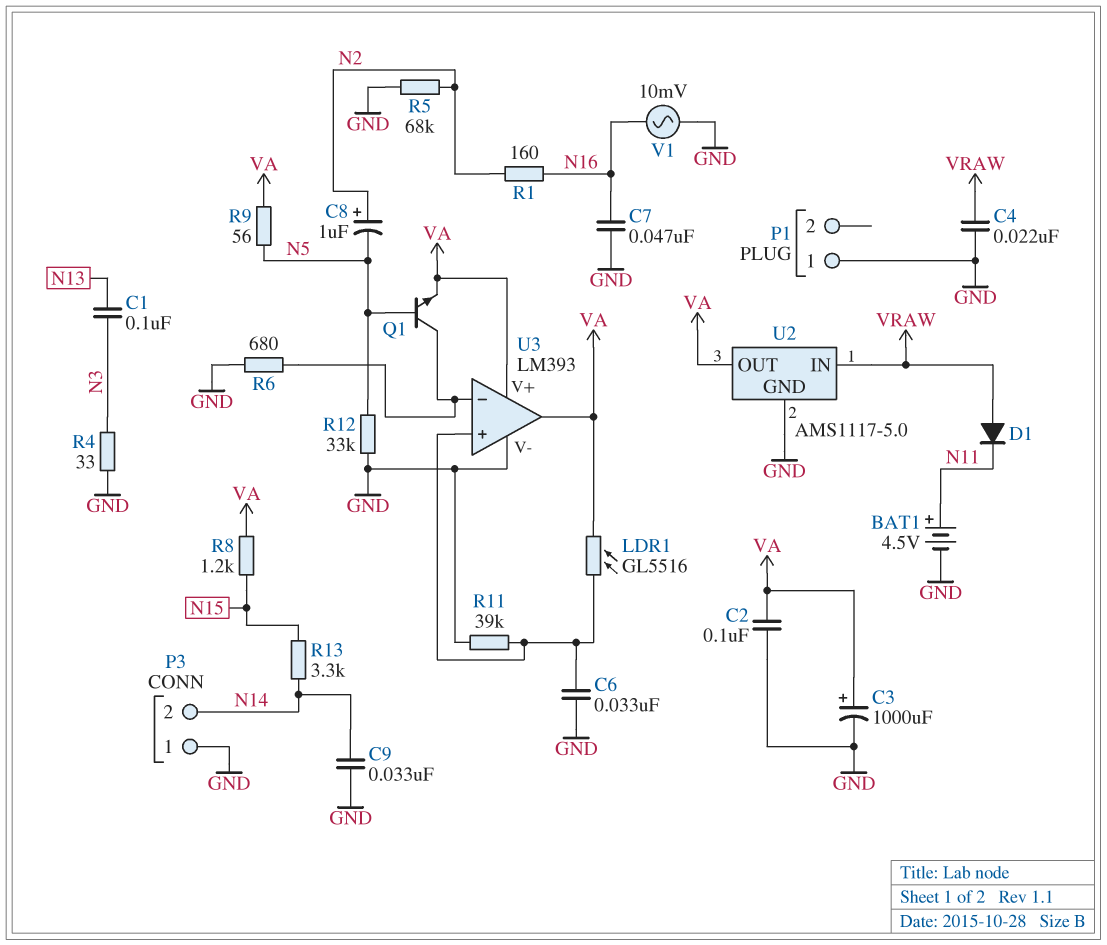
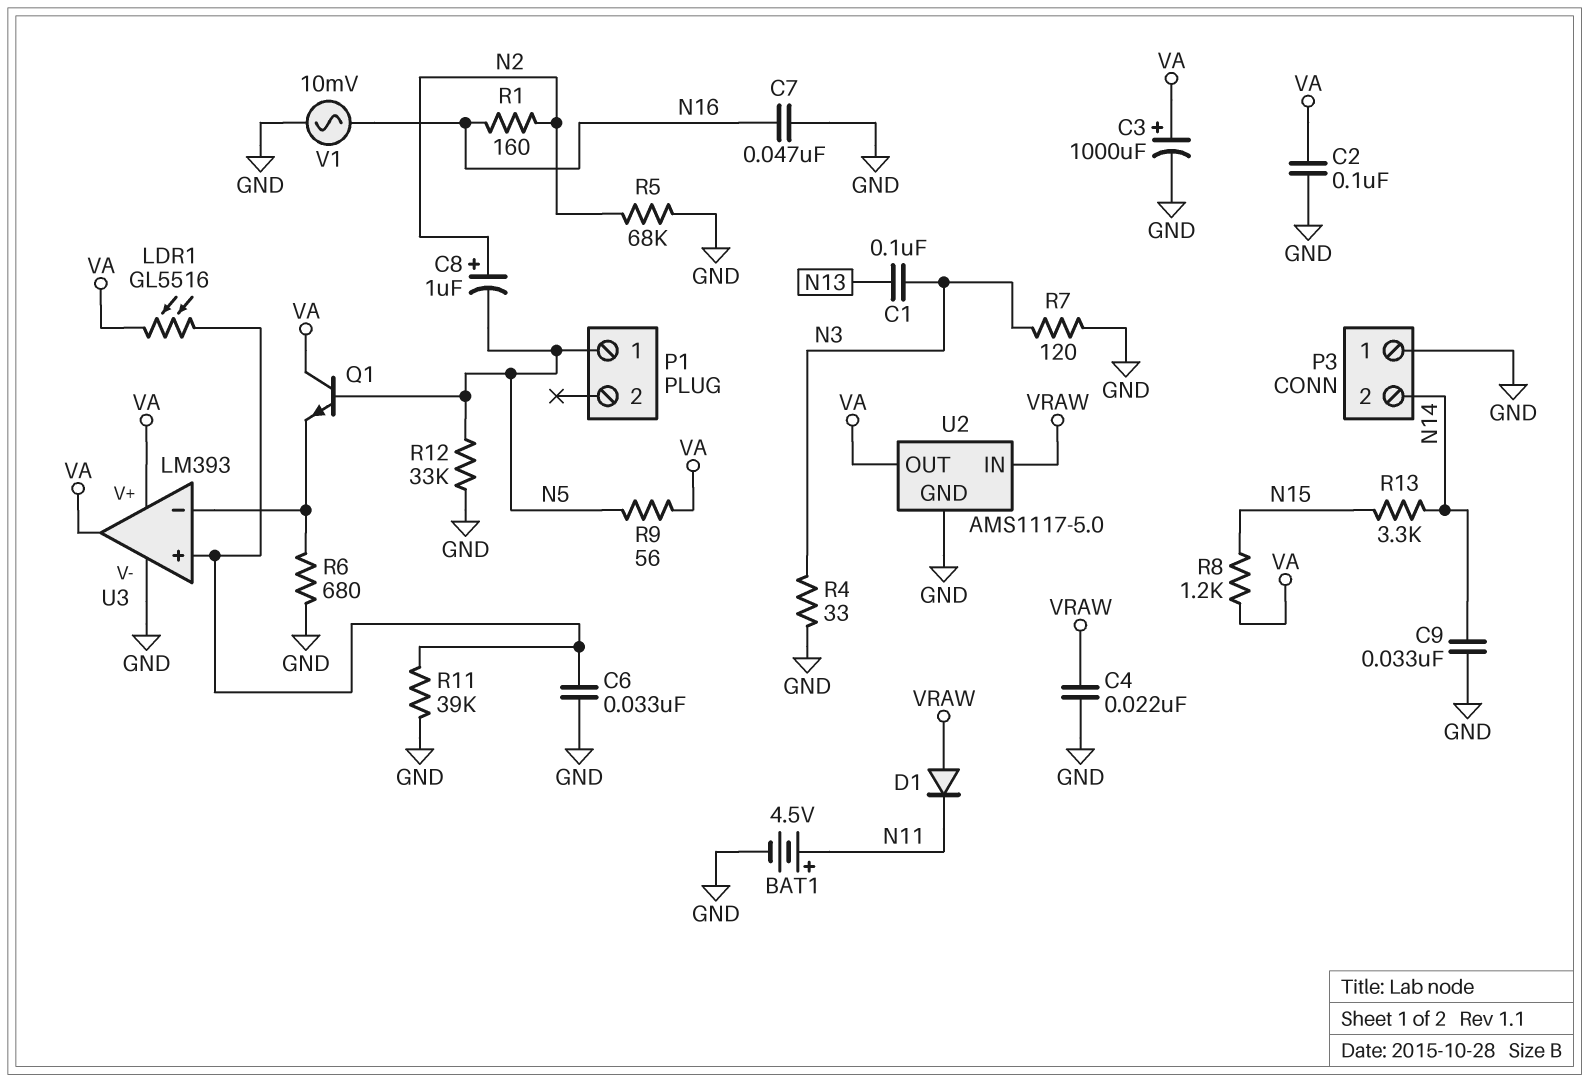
P1 pin 1: GND -> N5
Q1: NPN (B N5, C U3/in-, E VA) -> NPN (B N5, C VA, E U3/in-)
R7: none -> 120 (GND, N3)

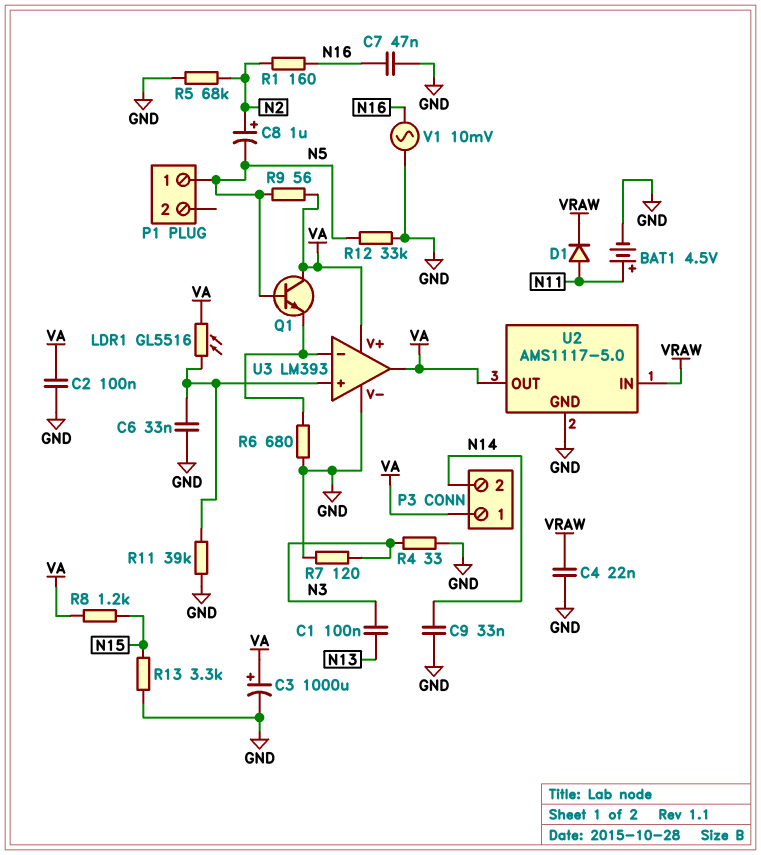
D1: diode (A VRAW, K N11) -> diode (A N11, K VRAW)
P3 pin 1: GND -> VA
R13: 3.3k (N14, N15) -> 3.3k (GND, N15)

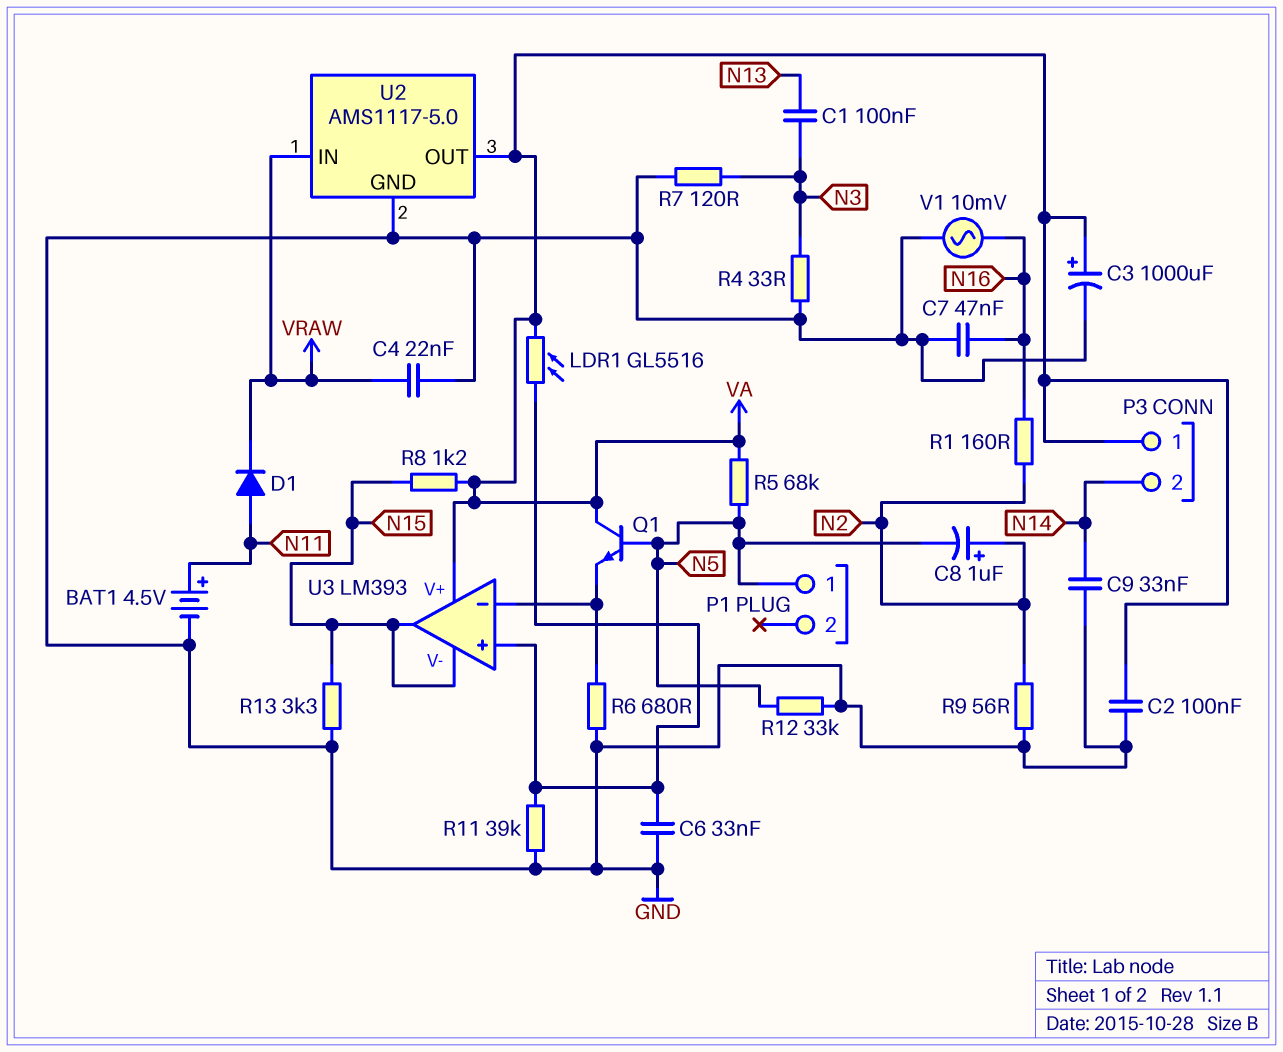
R5: 68k (GND, N2) -> 68k (N5, VA)
R9: 56 (N5, VA) -> 56 (GND, N2)
U3 pin V-: GND -> N15
U3 pin out: VA -> N15

